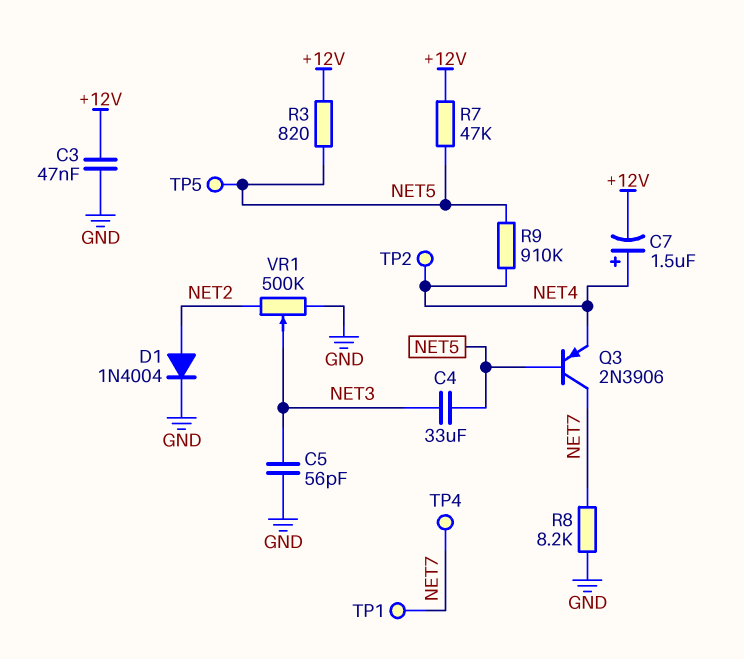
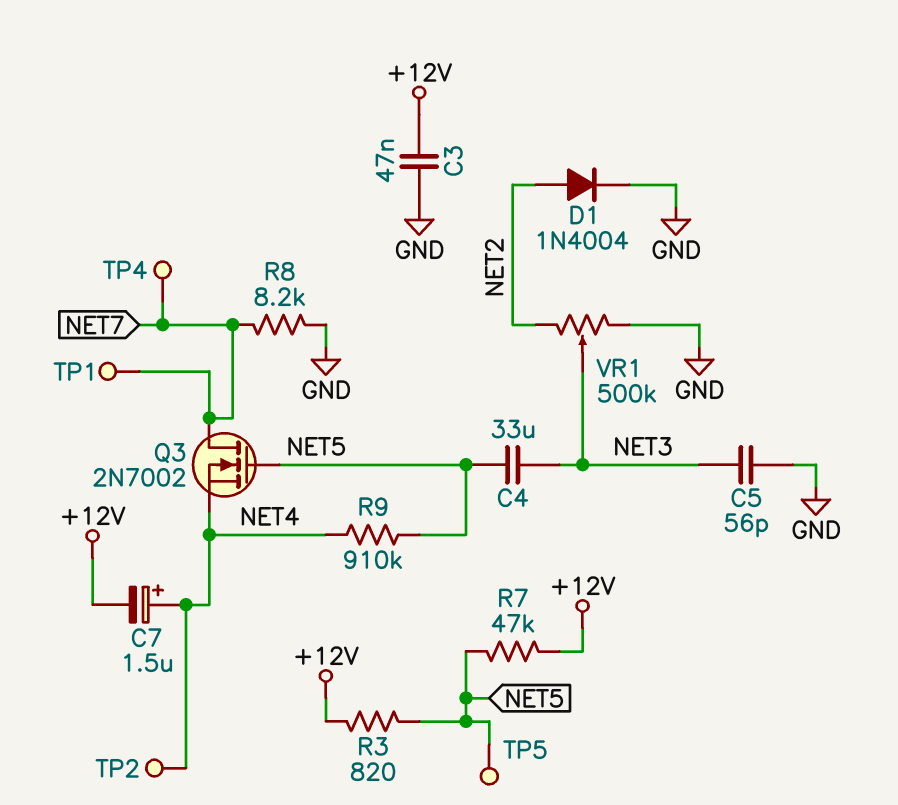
Q3: PNP 2N3906 (B NET5, C NET7, E NET4) -> NMOS 2N7002 (G NET5, D NET7, S NET4)

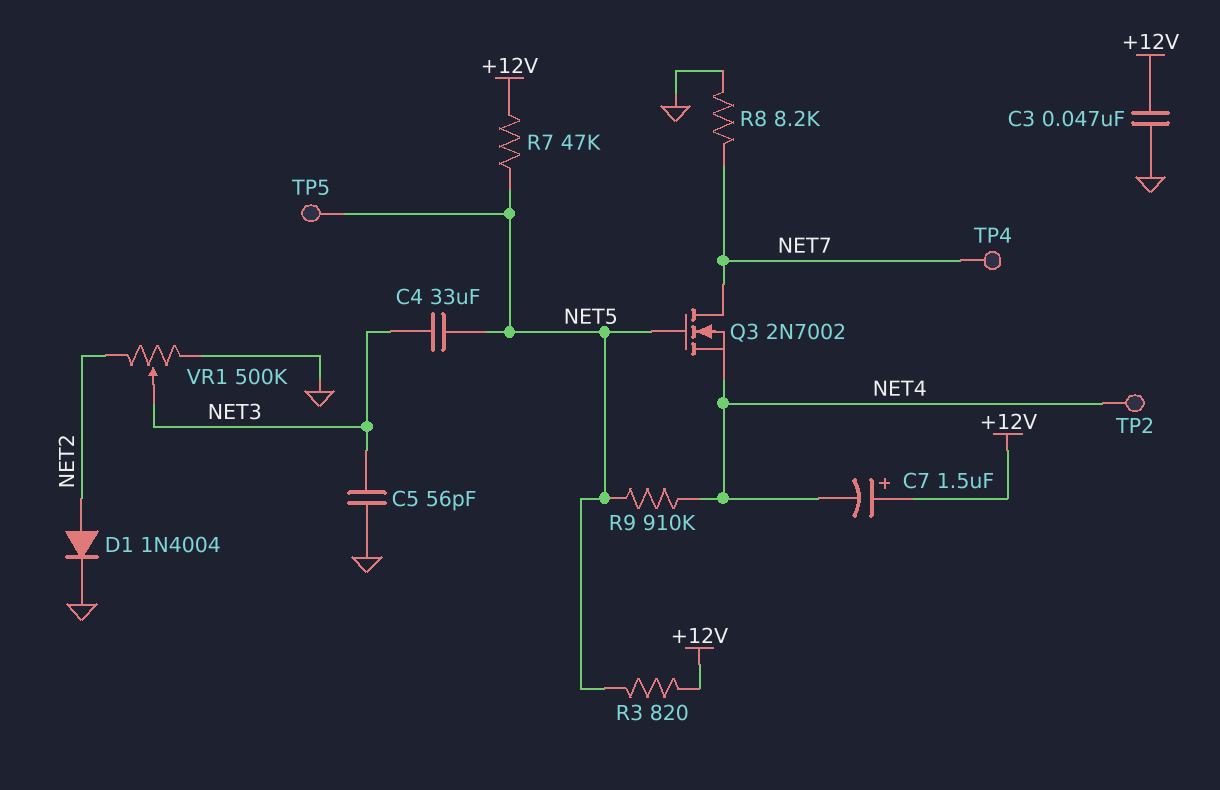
C7: 1.5uF (plus NET4, minus +12V) -> 1.5uF (plus +12V, minus NET4)
TP1: test point (NET7) -> none

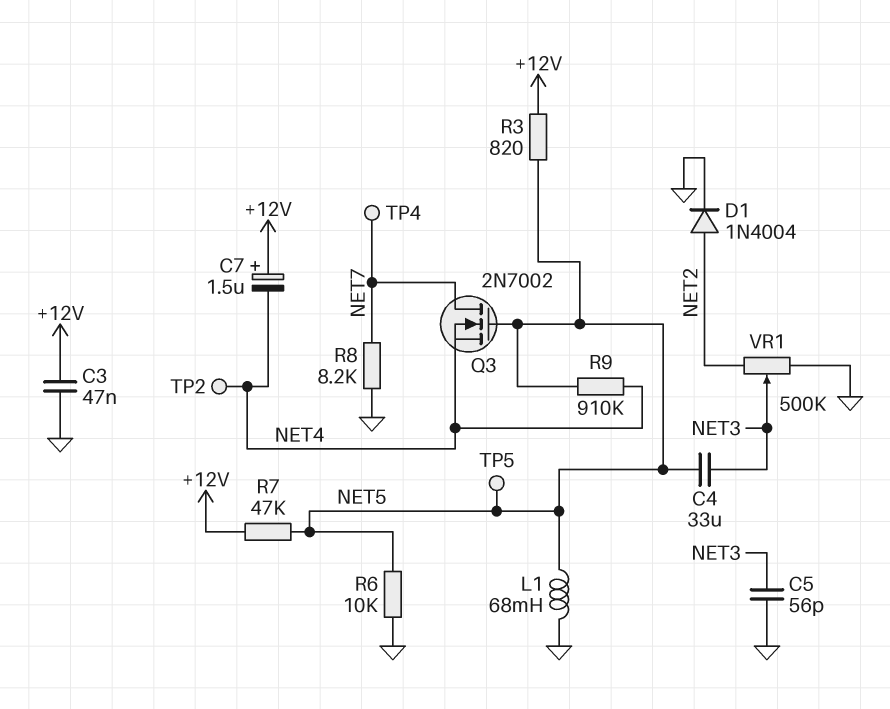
L1: none -> 68mH (GND, NET5)
R6: none -> 10k (GND, NET5)

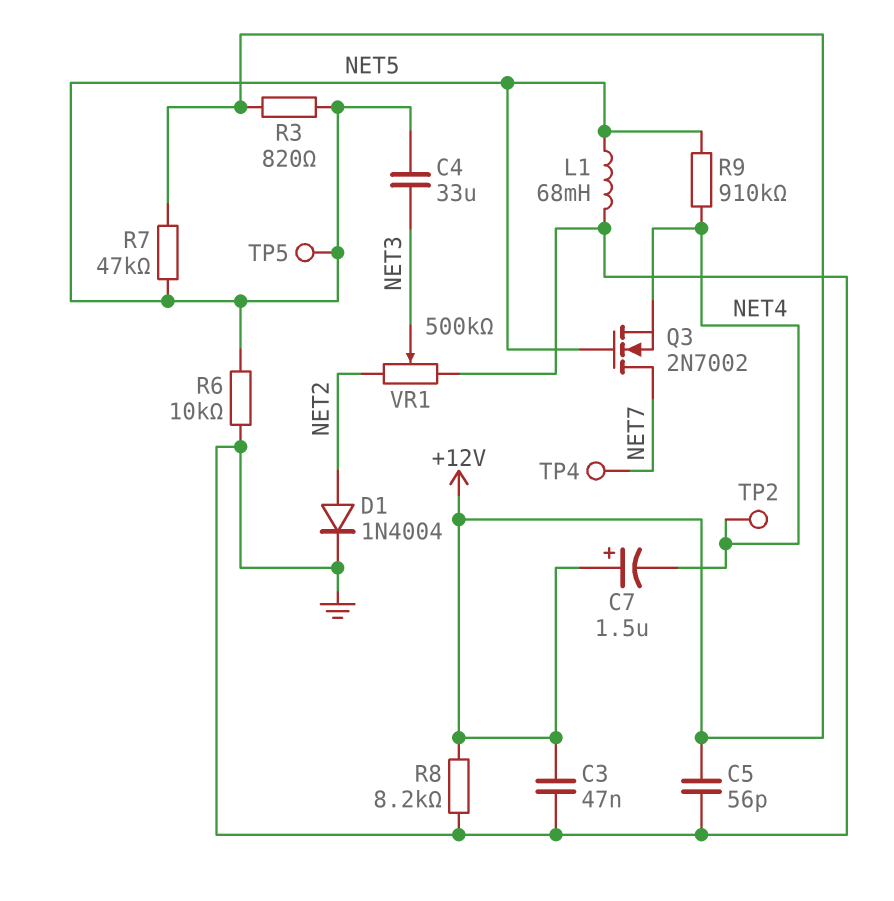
C5: 56pF (GND, NET3) -> 56pF (+12V, GND)
R8: 8.2k (GND, NET7) -> 8.2k (+12V, GND)

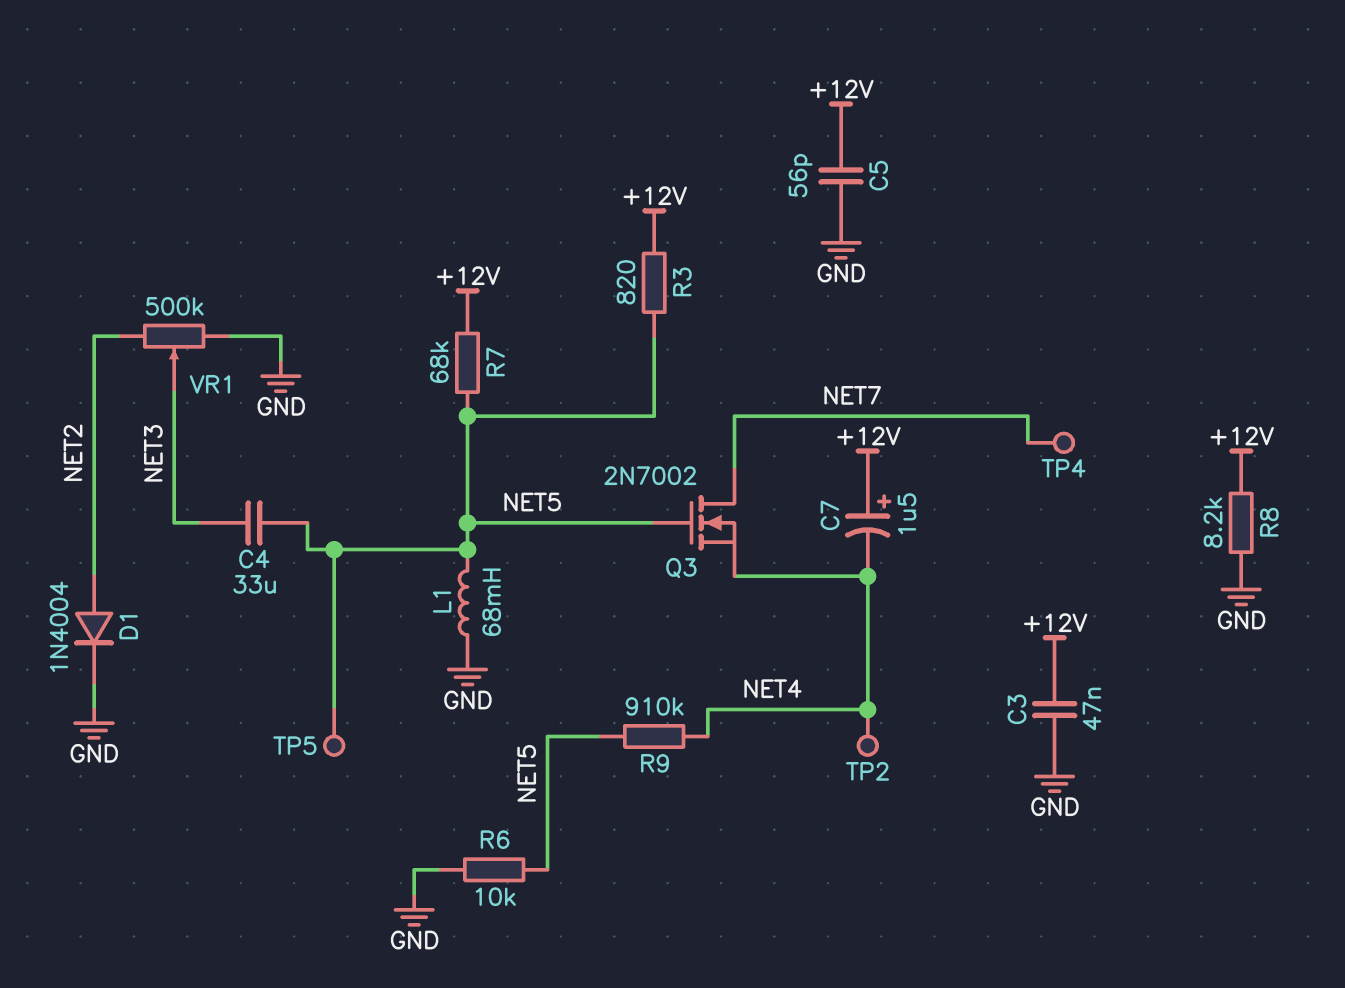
R7: 47k (+12V, NET5) -> 68k (+12V, NET5)

